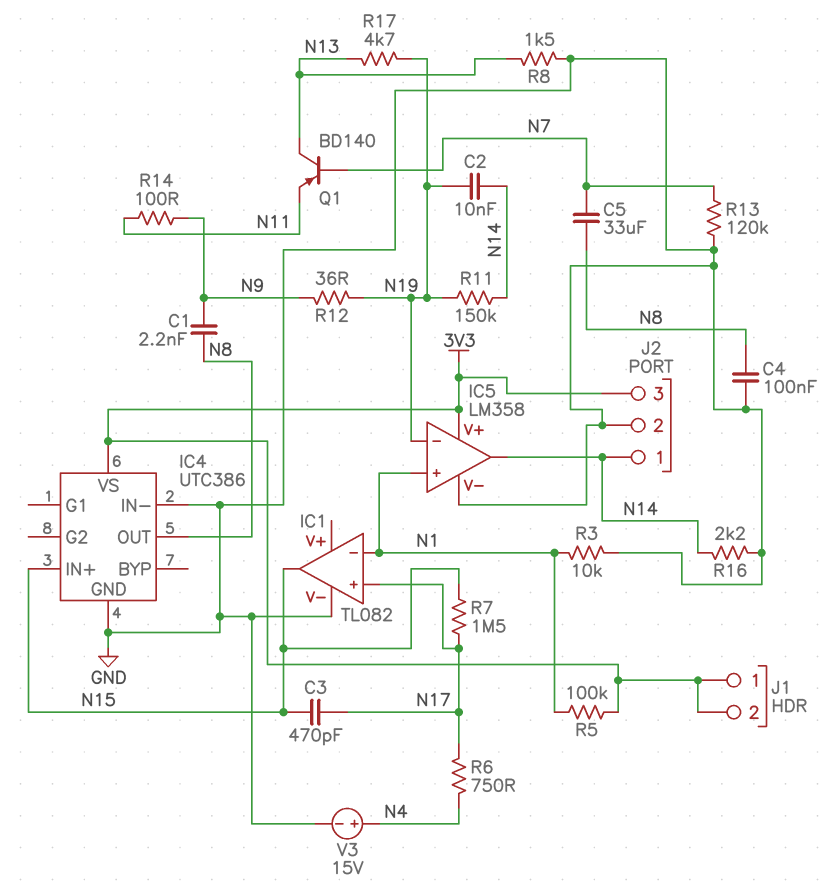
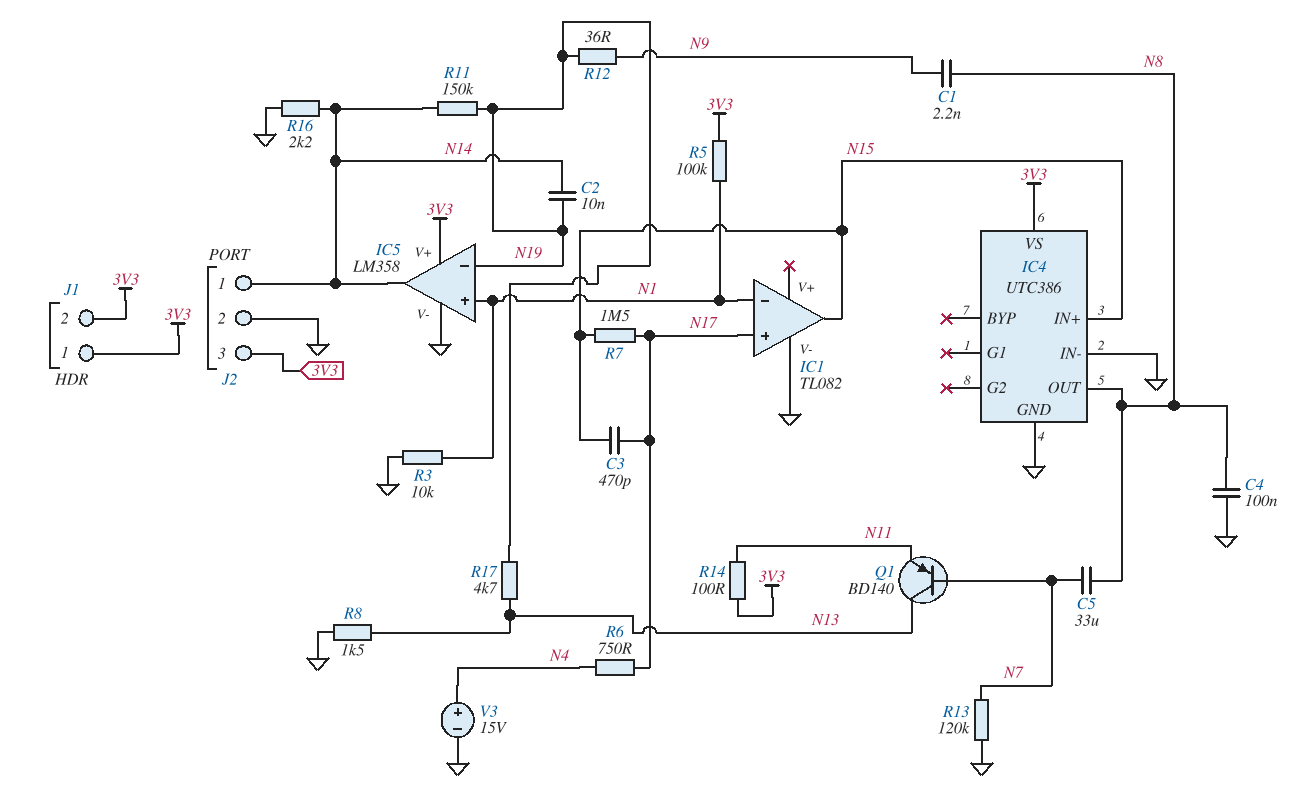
R14: 100 (N9, N11) -> 100 (3V3, N11)

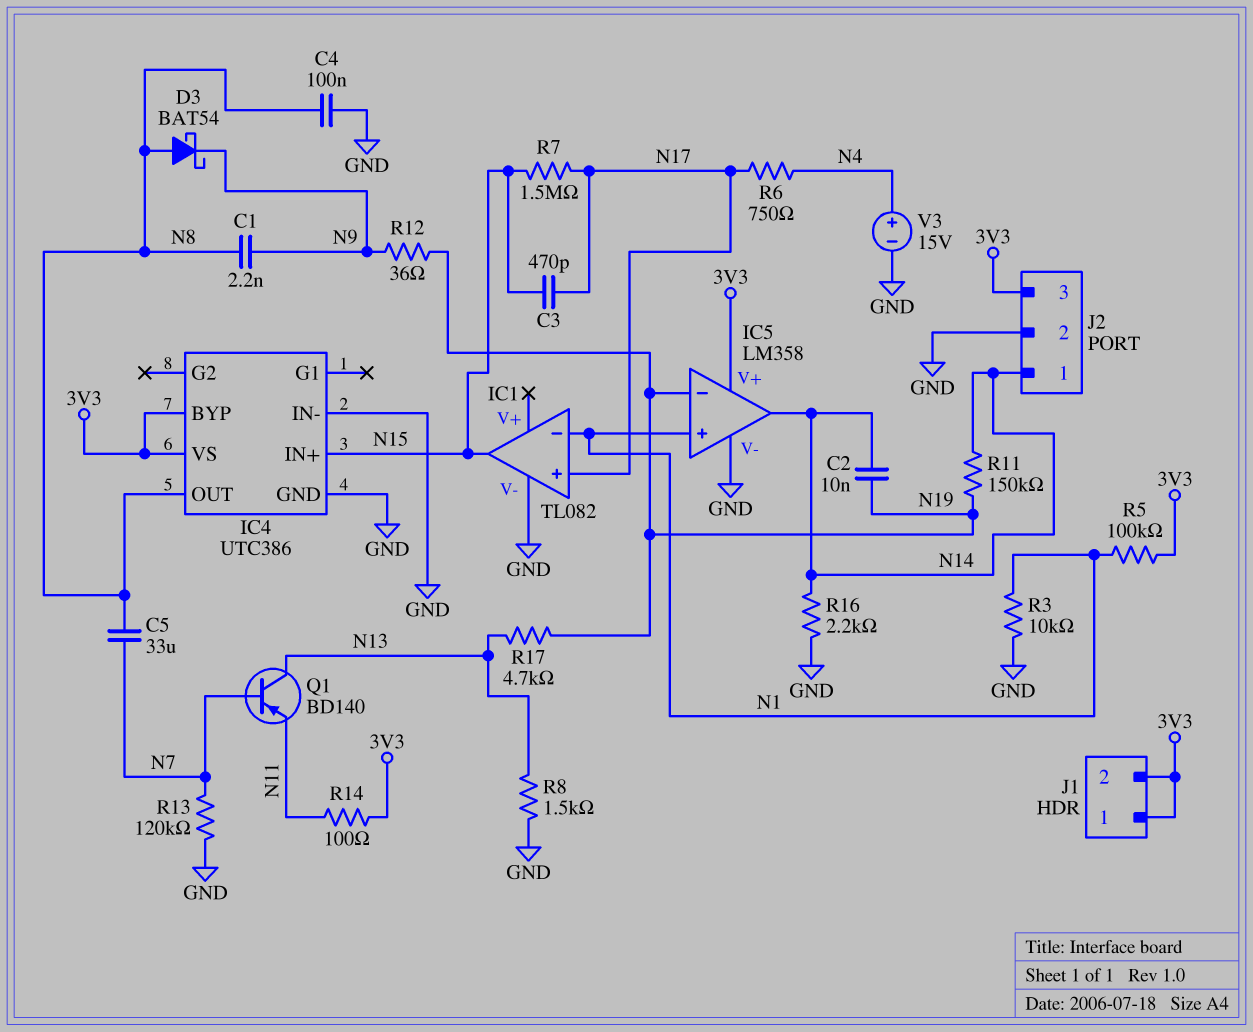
D3: none -> schottky BAT54 (A N8, K N9)
IC4 pin BYP: none -> 3V3

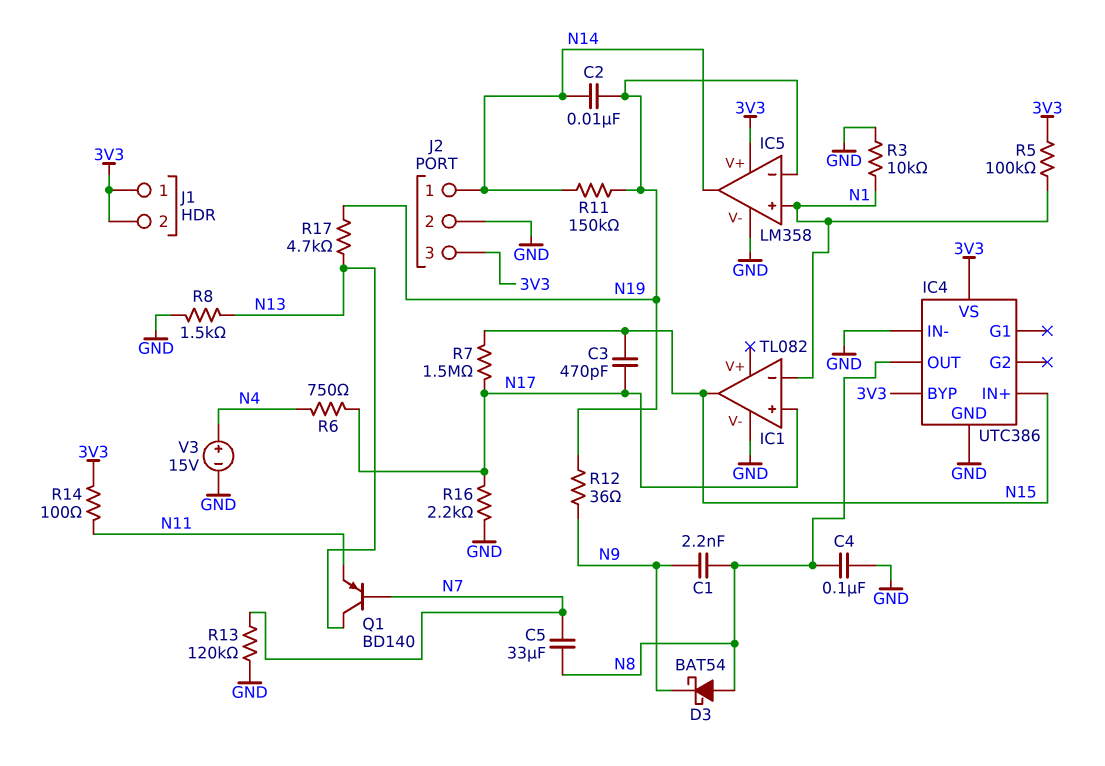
R16: 2.2k (GND, N14) -> 2.2k (GND, N17)

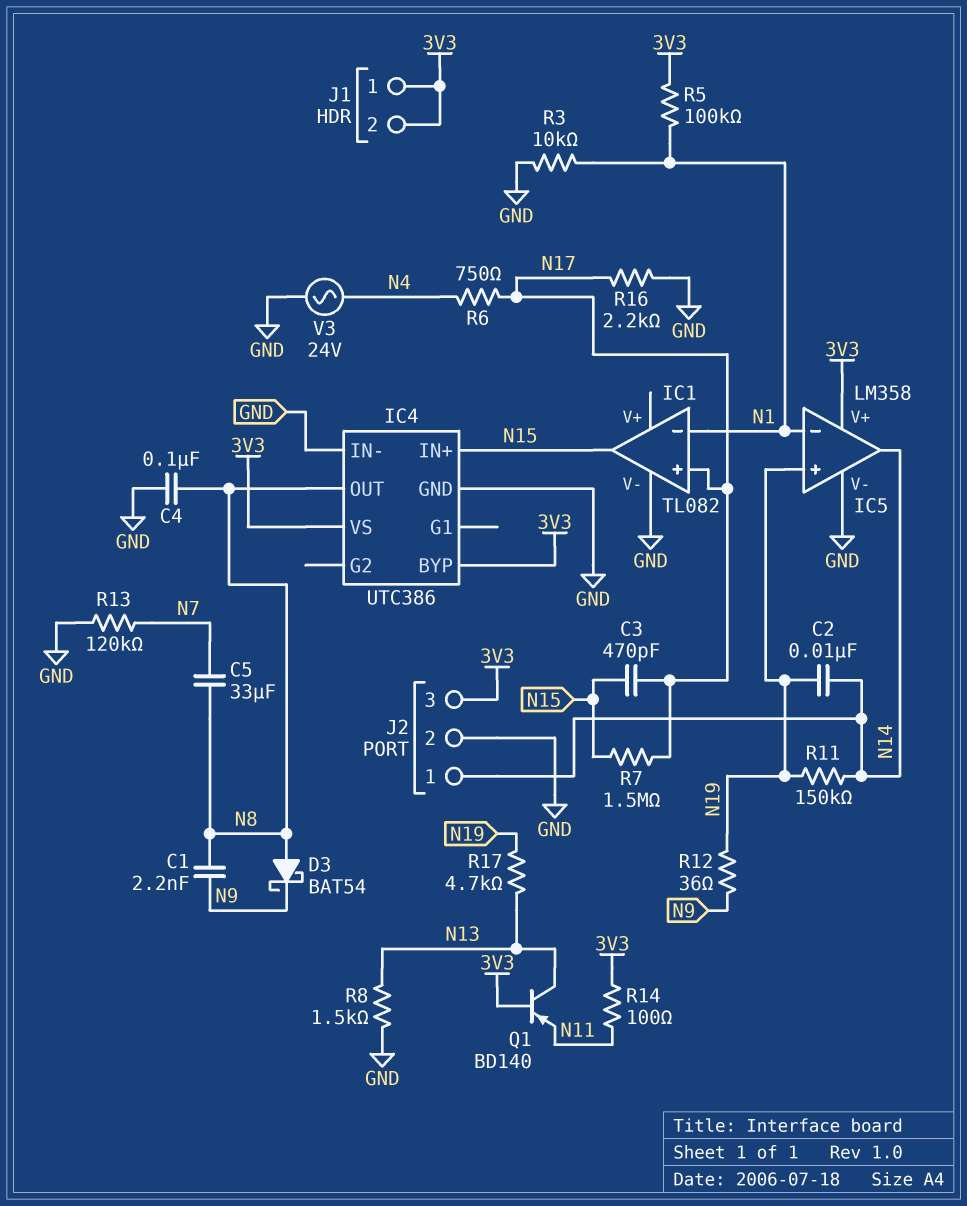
IC5 pin in+: N1 -> N19
IC5 pin in-: N19 -> N1
Q1: PNP BD140 (B N7, C N13, E N11) -> PNP BD140 (B 3V3, C N13, E N11)
V3: 15V (plus N4, minus GND) -> AC 24V (GND, N4)

